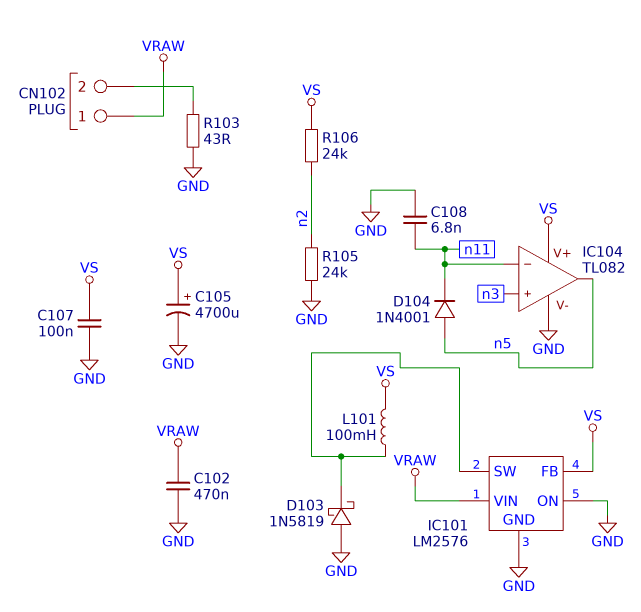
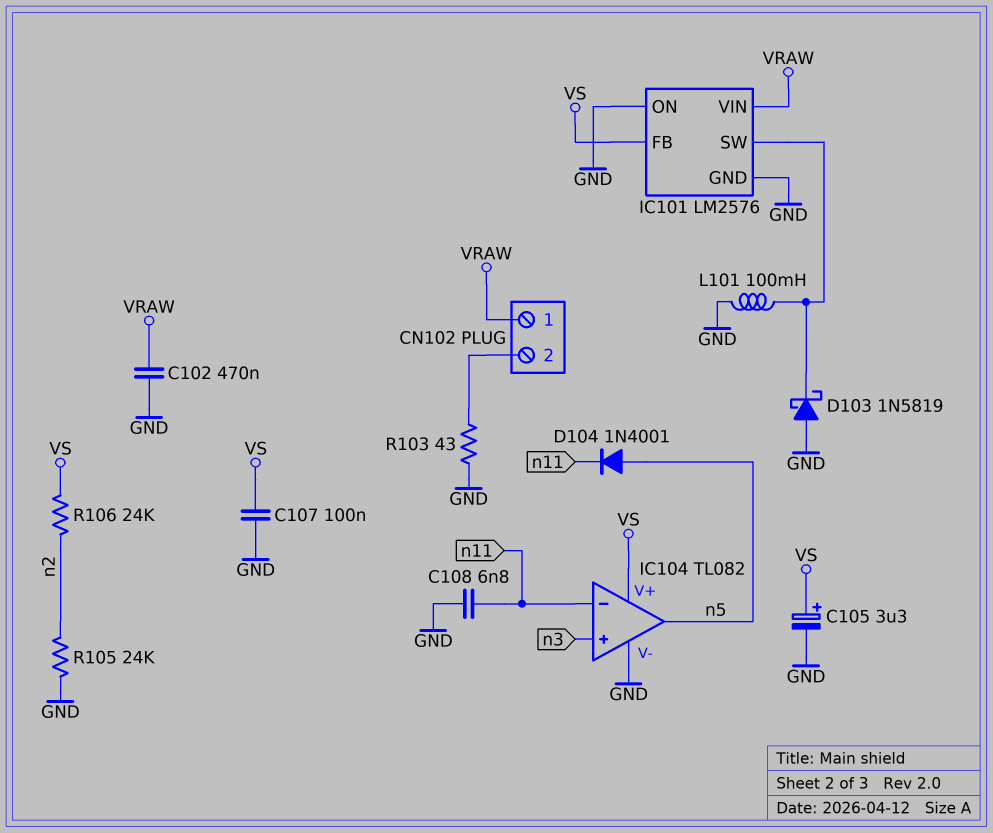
C105: 4700uF (plus VS, minus GND) -> 3.3uF (plus VS, minus GND)
L101: 100mH (IC101/SW, VS) -> 100mH (GND, IC101/SW)

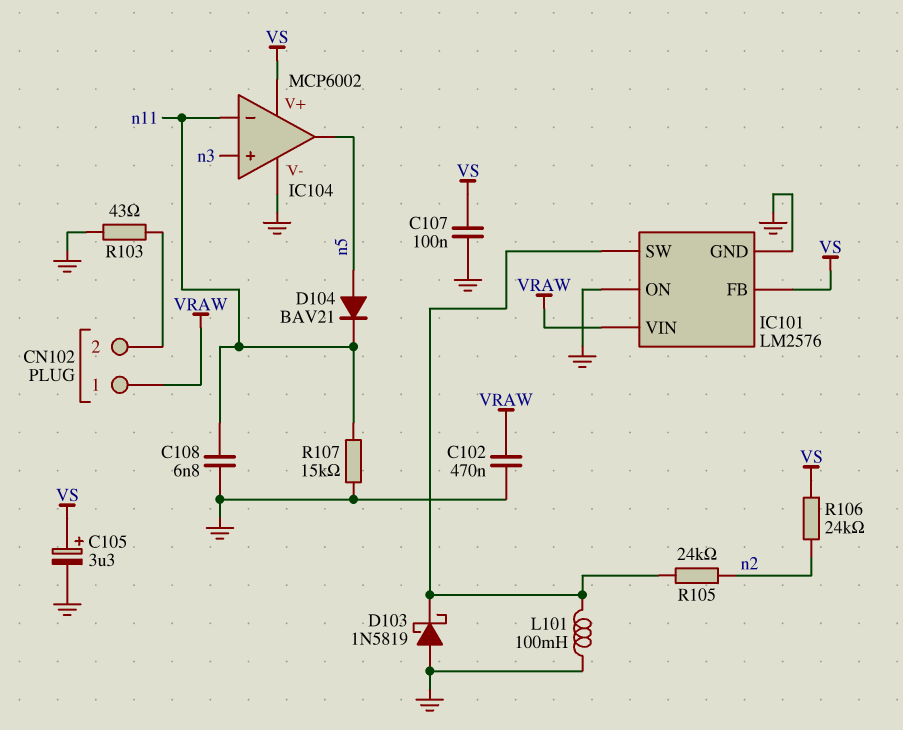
D104: diode 1N4001 (A n5, K n11) -> diode BAV21 (A n5, K n11)
IC104: TL082 -> MCP6002
R105: 24k (GND, n2) -> 24k (IC101/SW, n2)
R107: none -> 15k (GND, n11)

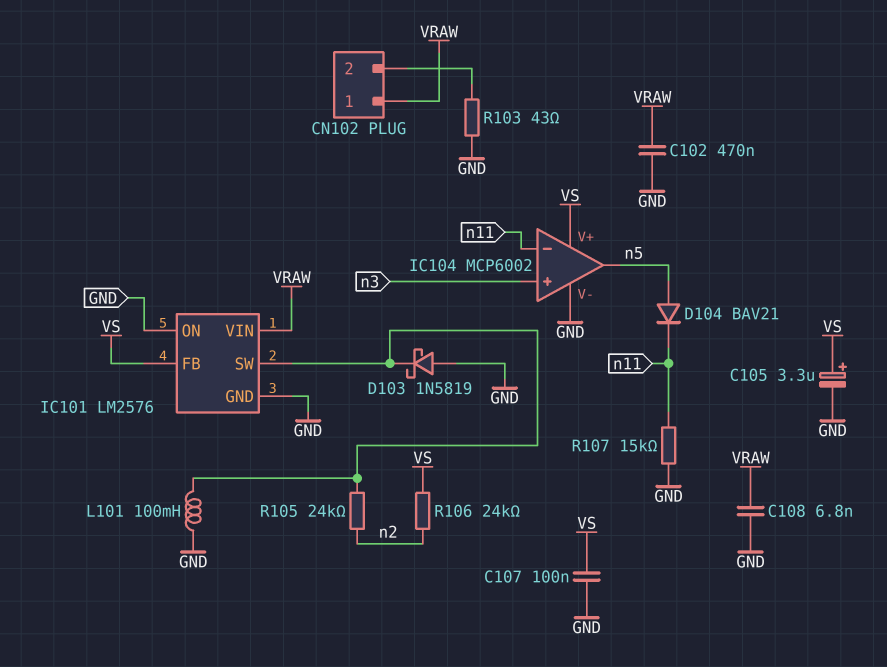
C108: 6.8nF (GND, n11) -> 6.8nF (GND, VRAW)

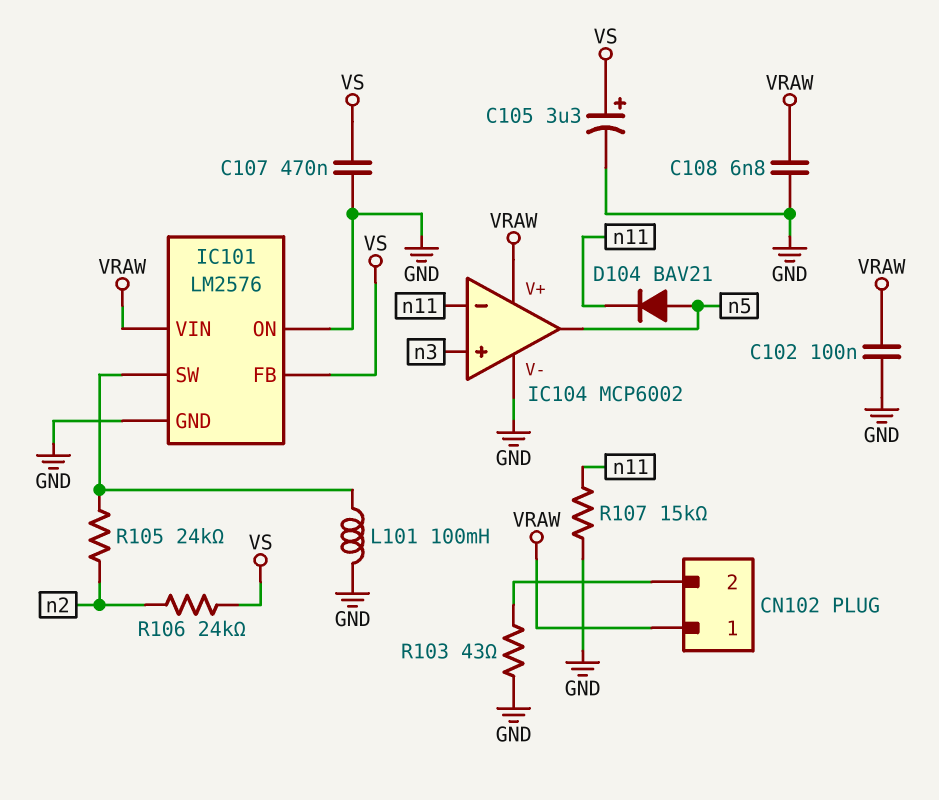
C102: 470nF (GND, VRAW) -> 100nF (GND, VRAW)
C107: 100nF (GND, VS) -> 470nF (GND, VS)
D103: schottky 1N5819 (A GND, K IC101/SW) -> none
IC104 pin V+: VS -> VRAW

